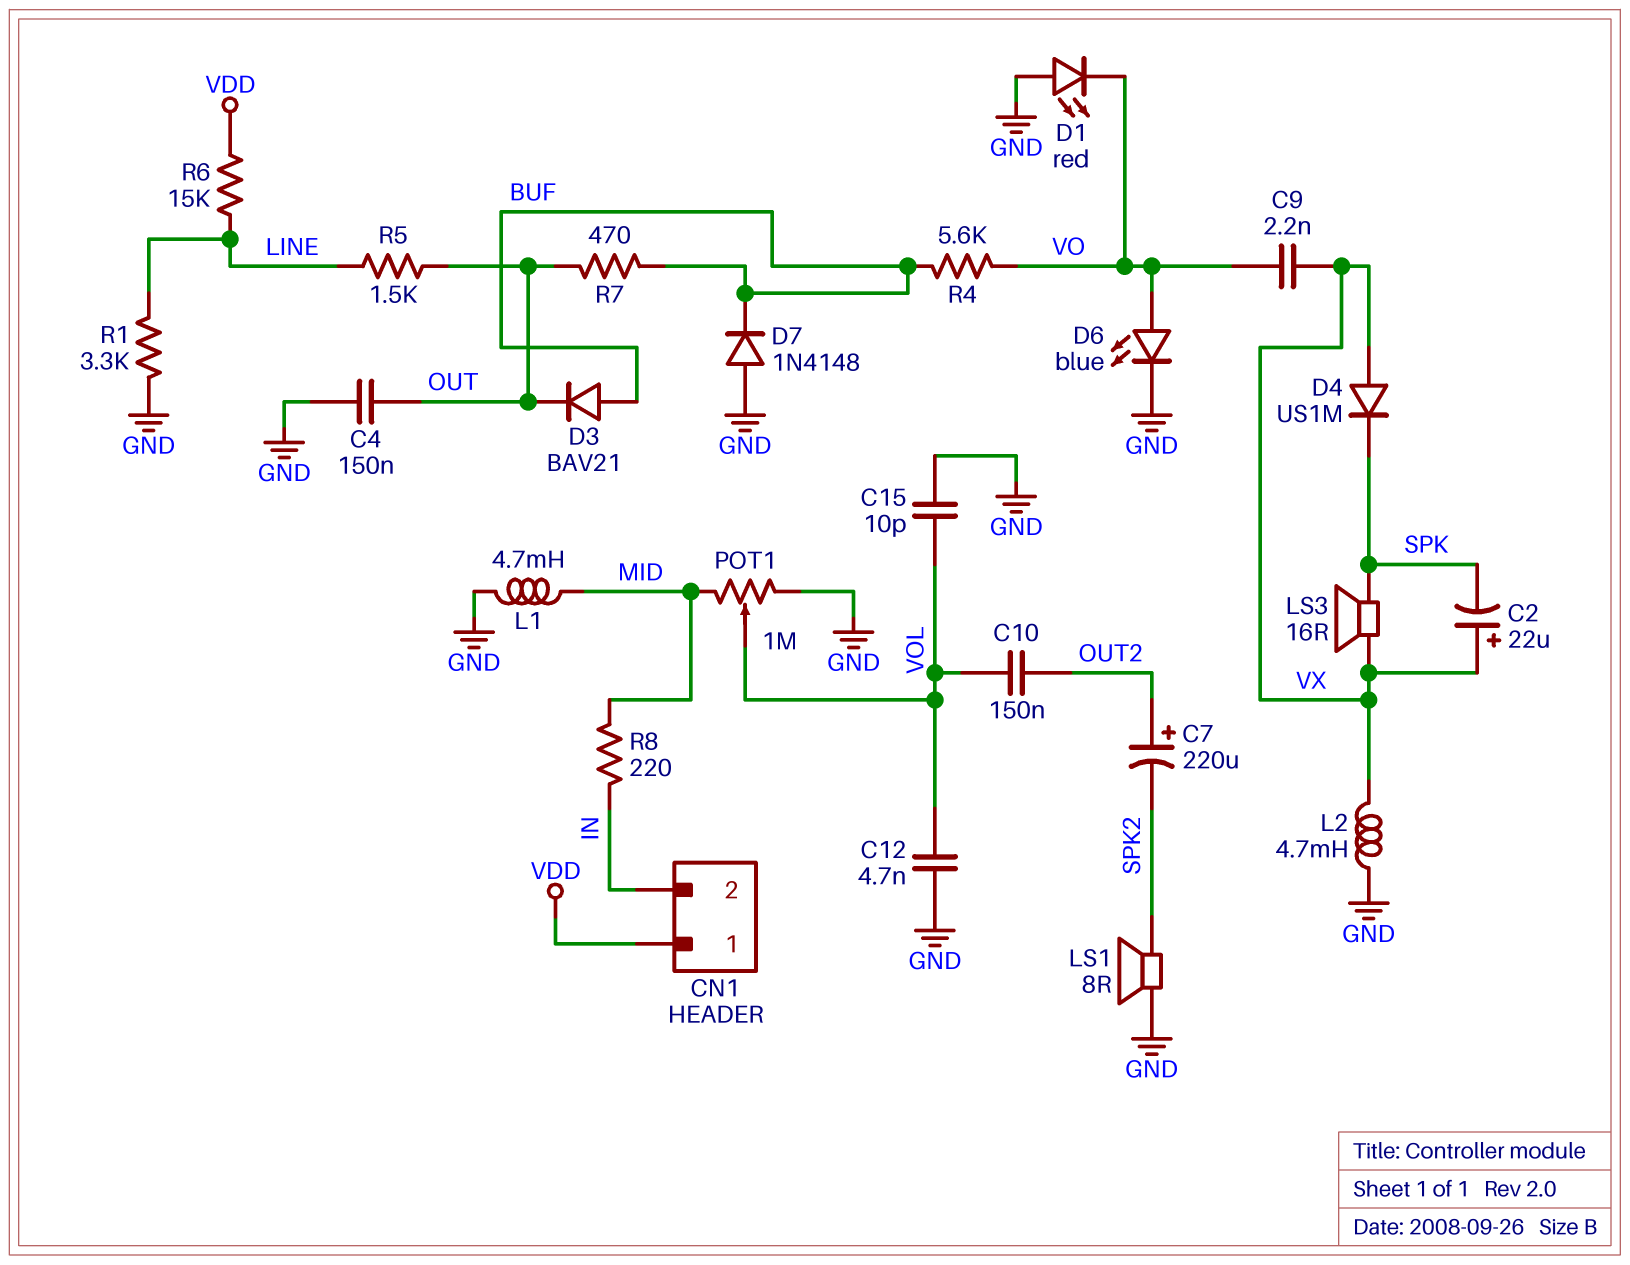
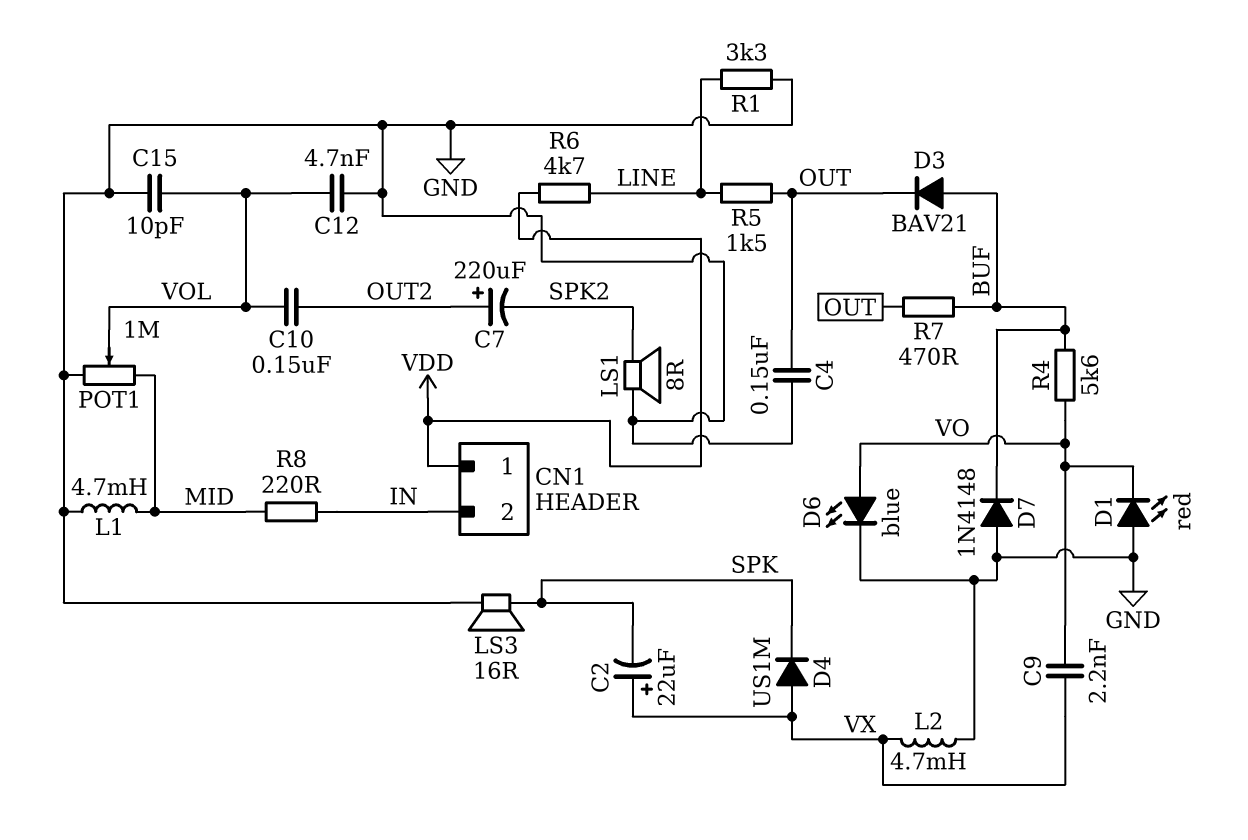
LS3: speaker 16R (SPK, VX) -> speaker 16R (GND, SPK)
R6: 15k (LINE, VDD) -> 4.7k (LINE, VDD)

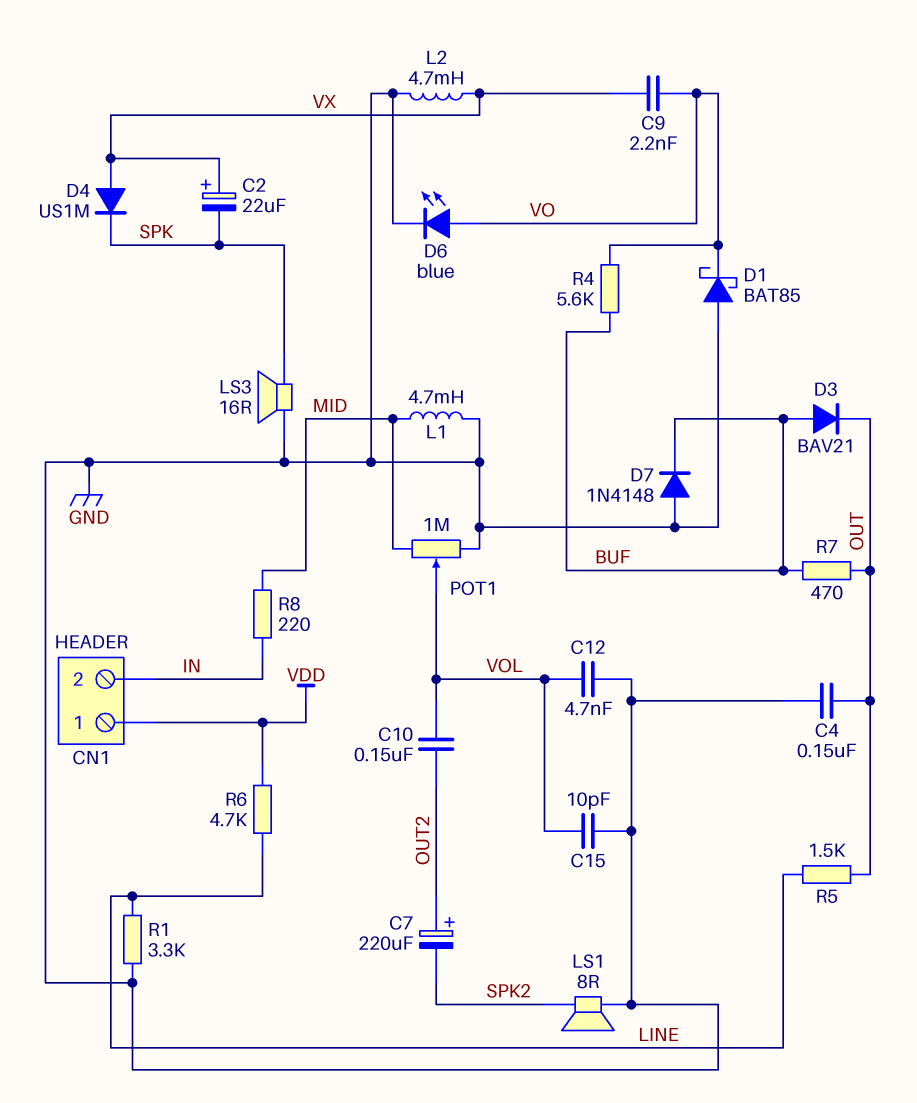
D1: LED red (A GND, K VO) -> schottky BAT85 (A GND, K VO)

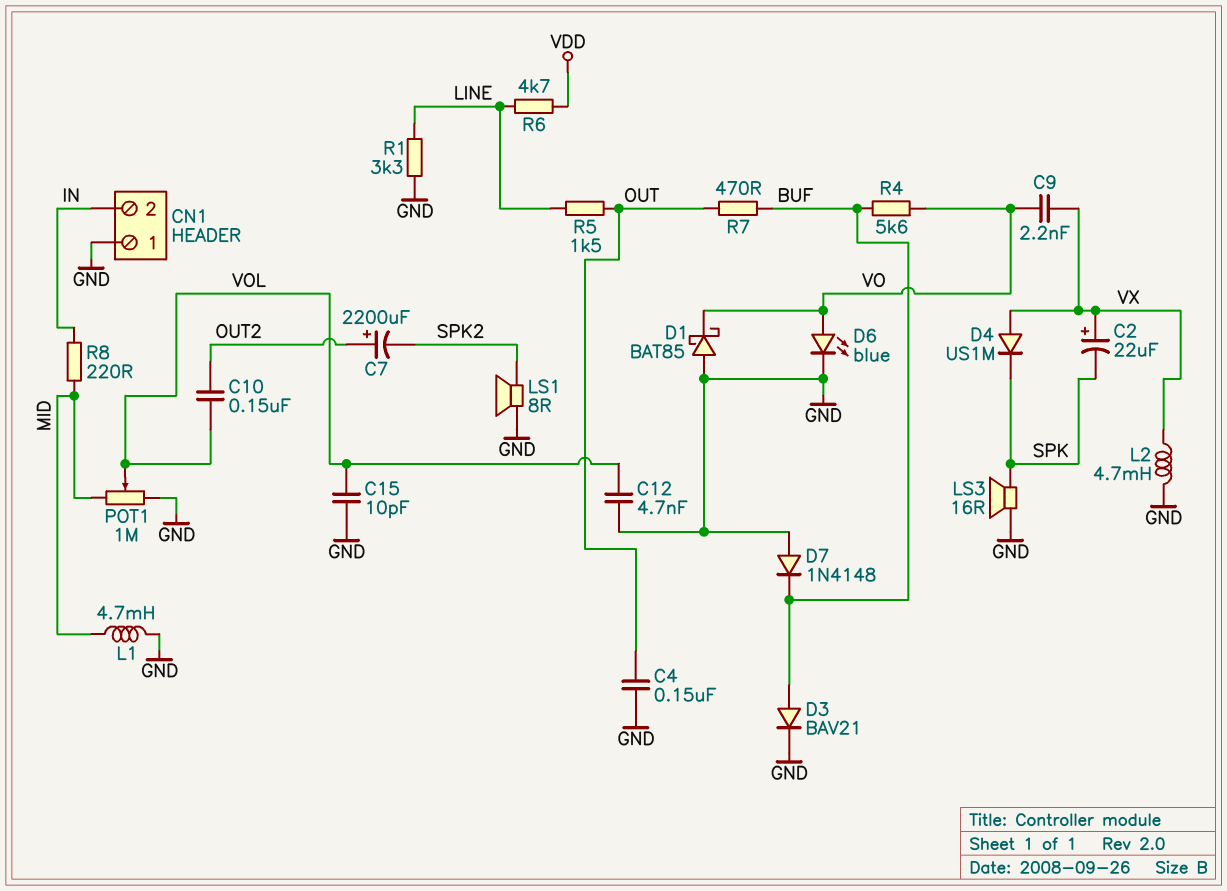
C7: 220uF (plus OUT2, minus SPK2) -> 2200uF (plus OUT2, minus SPK2)
CN1 pin 1: VDD -> GND
D3: diode BAV21 (A BUF, K OUT) -> diode BAV21 (A BUF, K GND)

